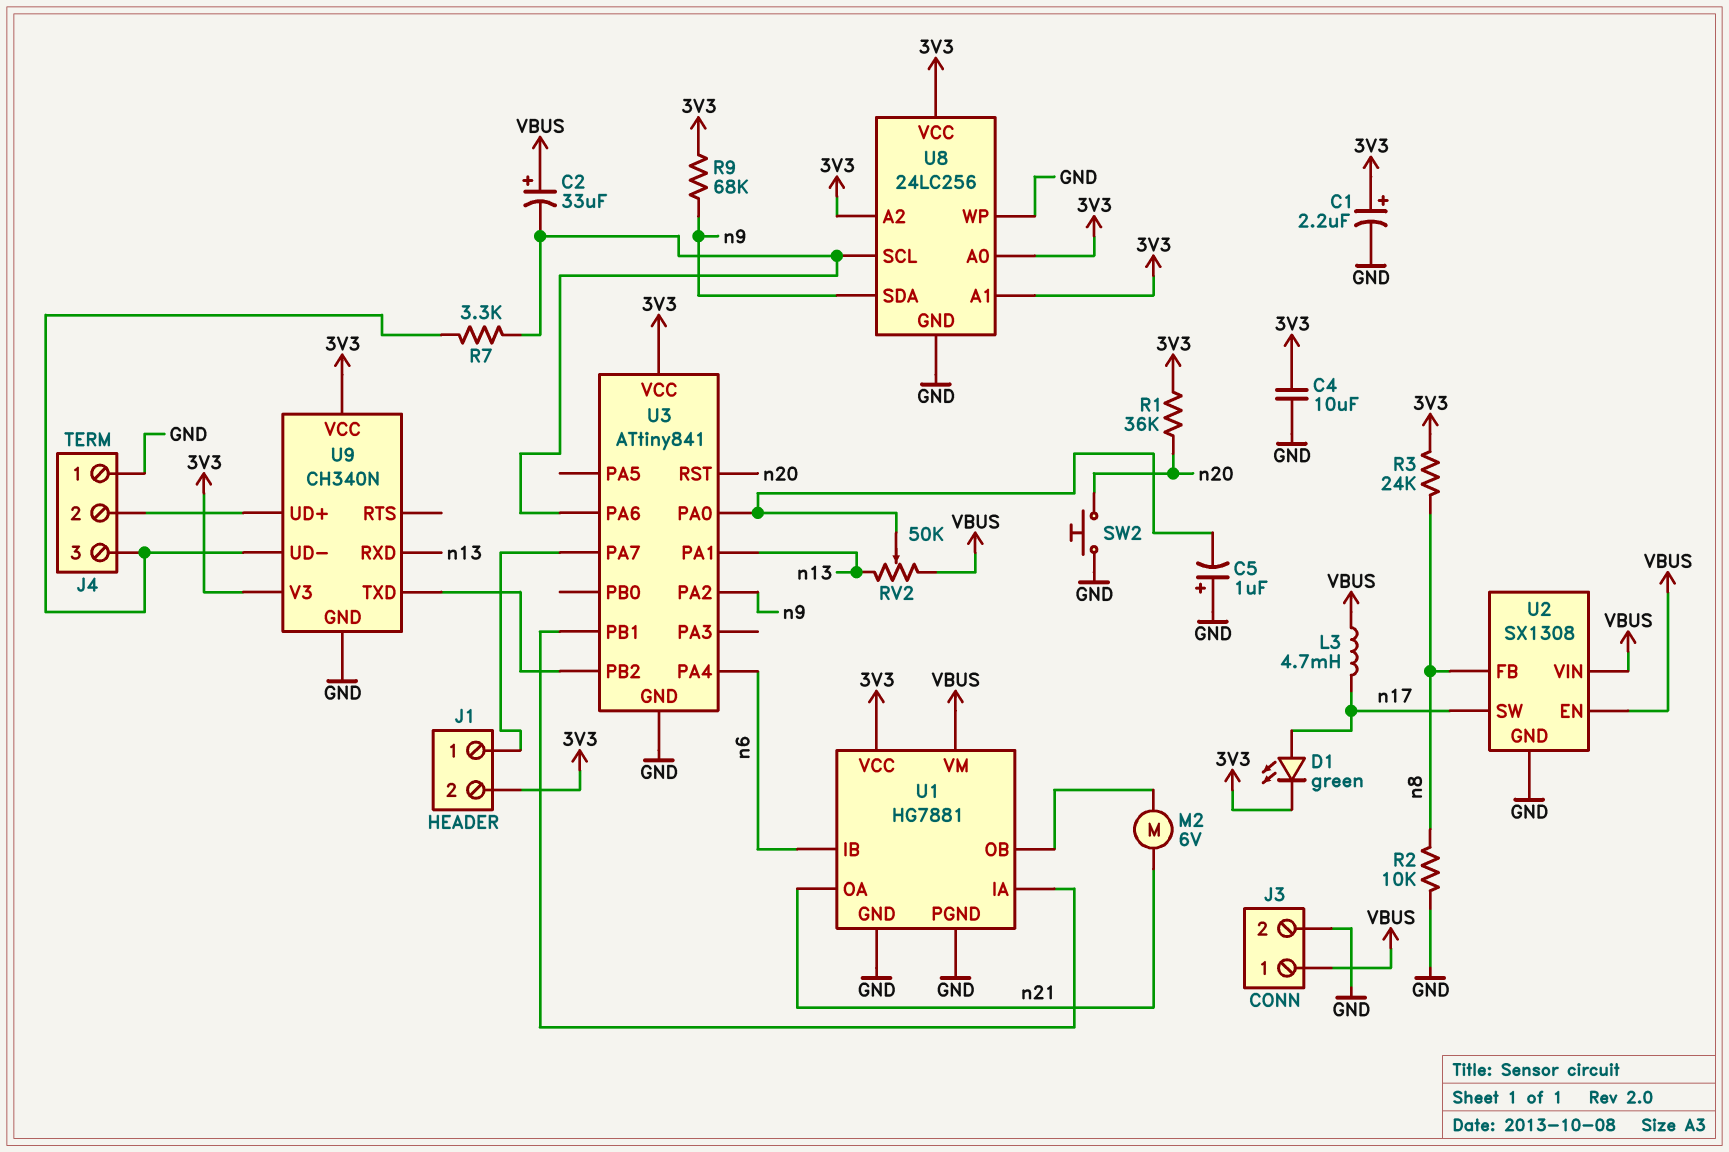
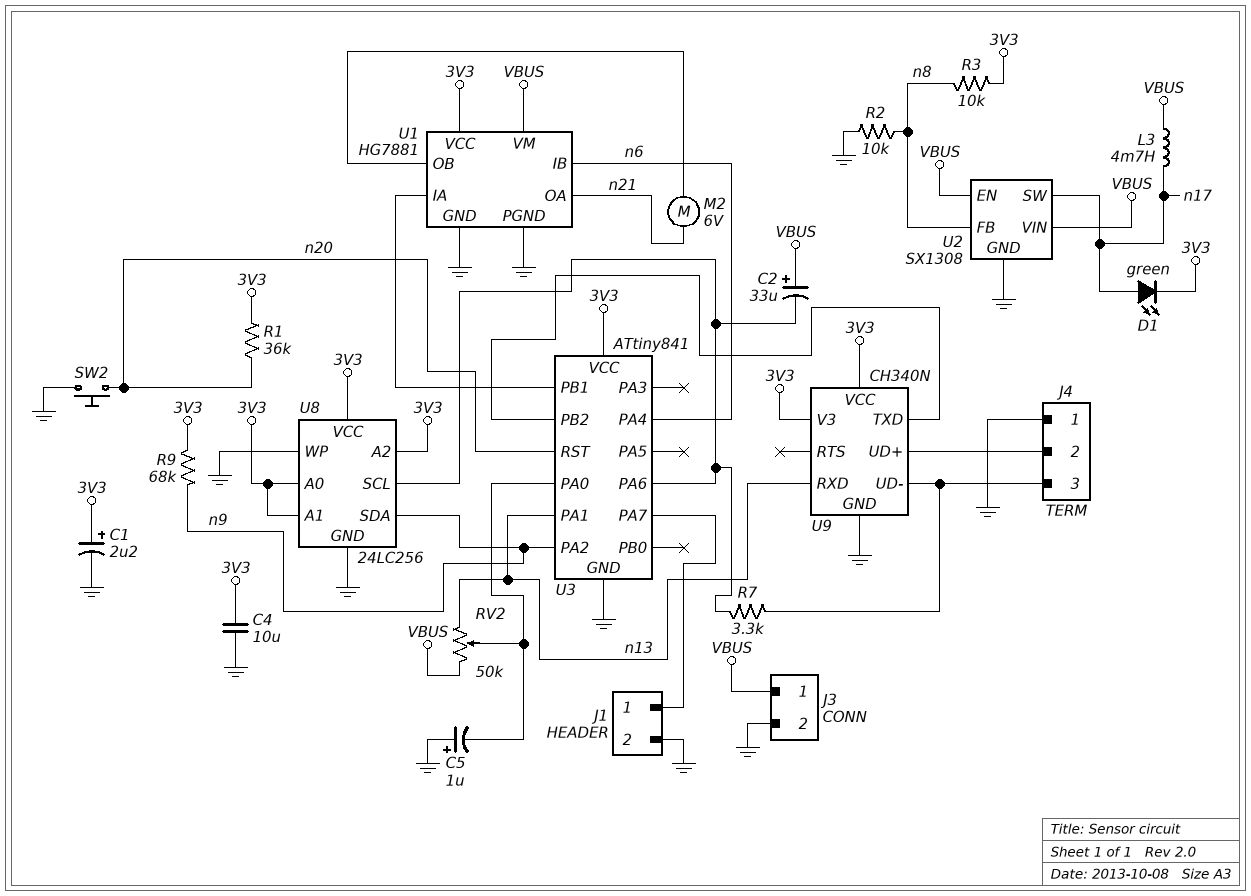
J1 pin 2: 3V3 -> GND
R3: 24k (3V3, n8) -> 10k (3V3, n8)

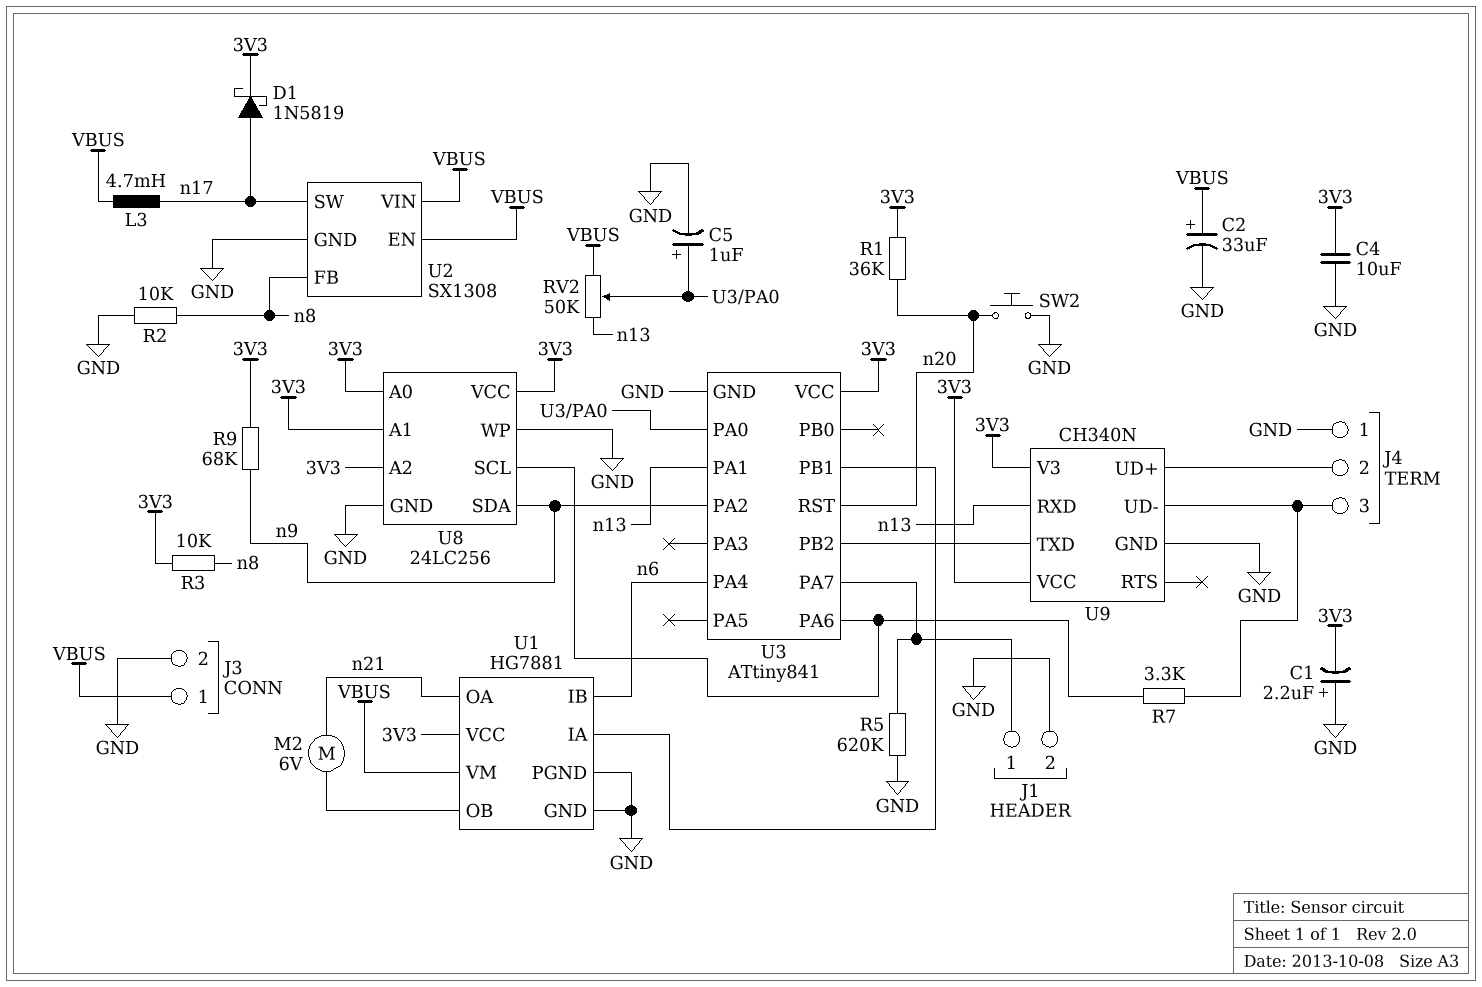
C1: 2.2uF (plus 3V3, minus GND) -> 2.2uF (plus GND, minus 3V3)
C2: 33uF (plus VBUS, minus U3/PA6) -> 33uF (plus VBUS, minus GND)
C5: 1uF (plus GND, minus U3/PA0) -> 1uF (plus U3/PA0, minus GND)
D1: LED green (A n17, K 3V3) -> schottky 1N5819 (A n17, K 3V3)
R5: none -> 620k (GND, J1/1)

